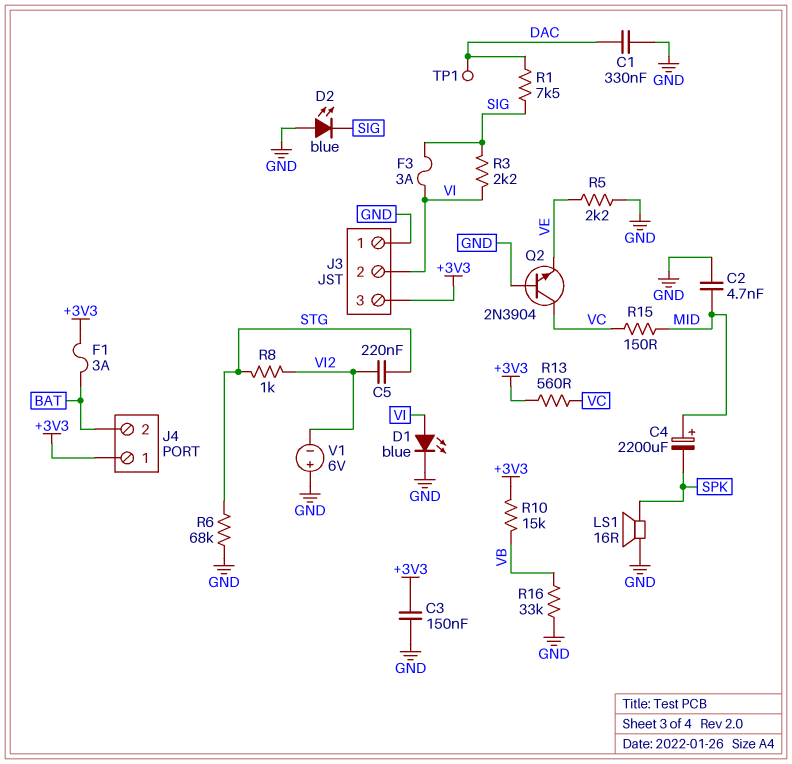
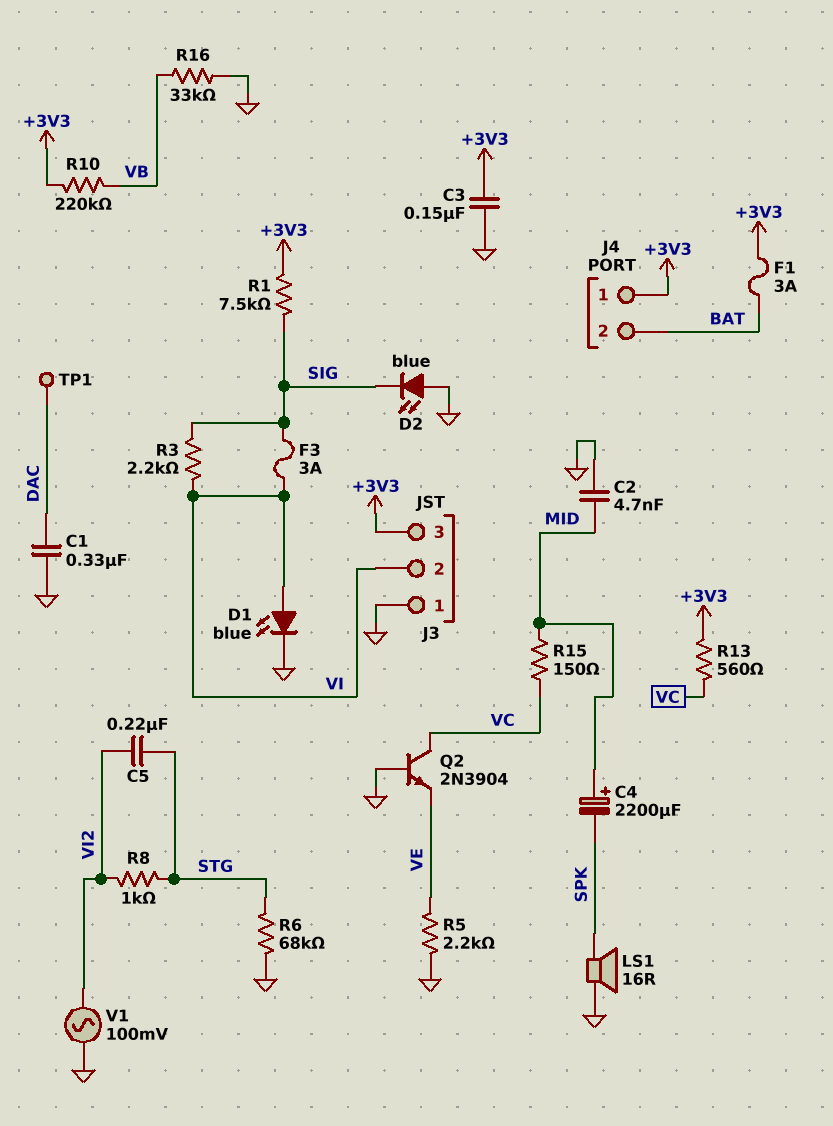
R1: 7.5k (DAC, SIG) -> 7.5k (+3V3, SIG)
R10: 15k (+3V3, VB) -> 220k (+3V3, VB)
V1: 6V (plus GND, minus VI2) -> AC 100mV (GND, VI2)

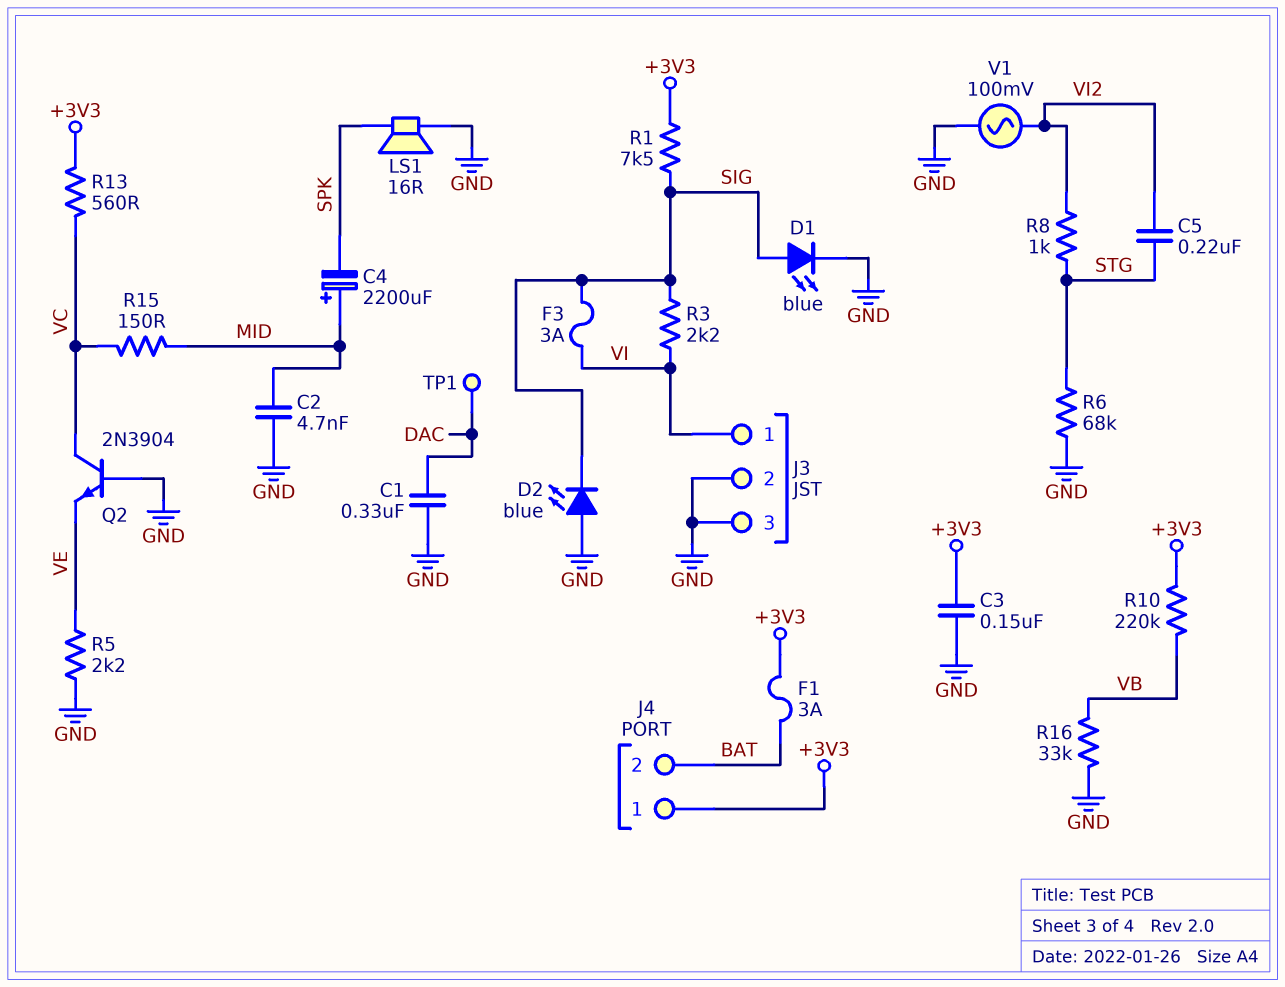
D1: LED blue (A VI, K GND) -> LED blue (A SIG, K GND)
J3 pin 1: GND -> VI
J3 pin 2: VI -> GND
J3 pin 3: +3V3 -> GND

